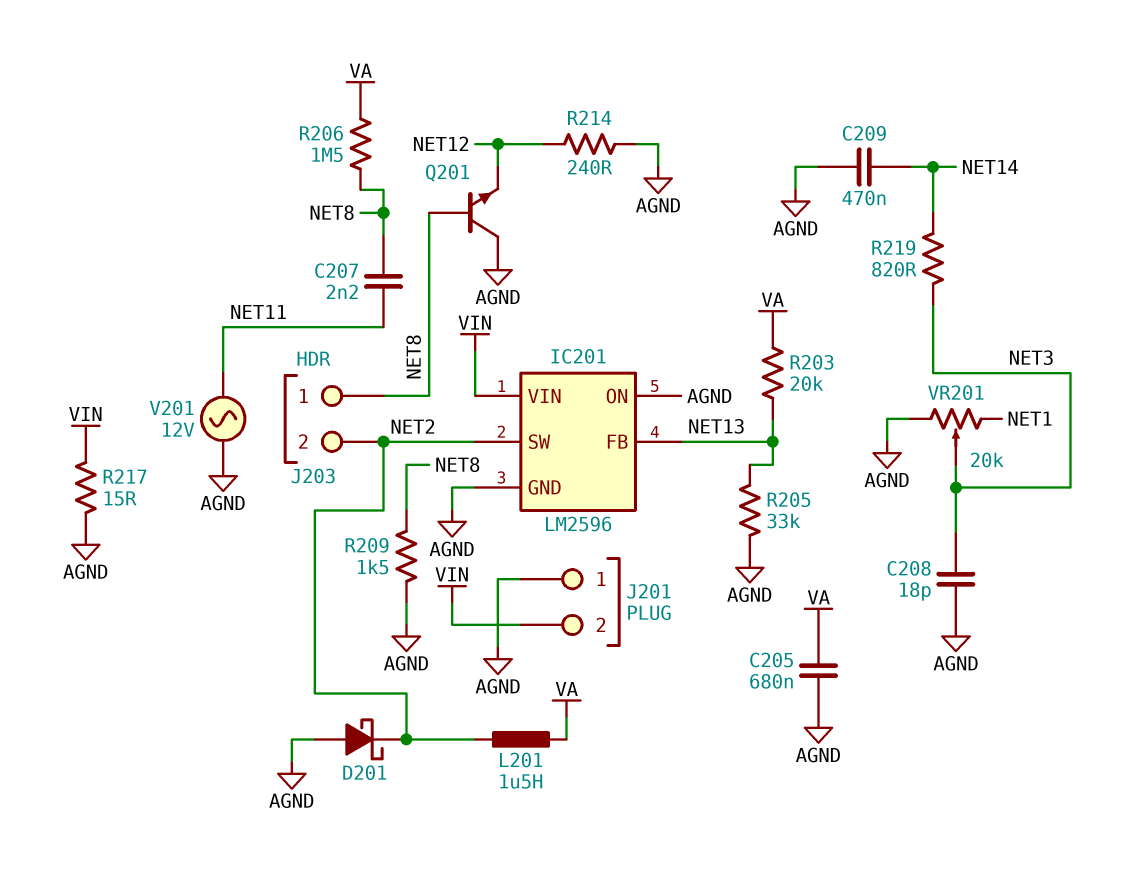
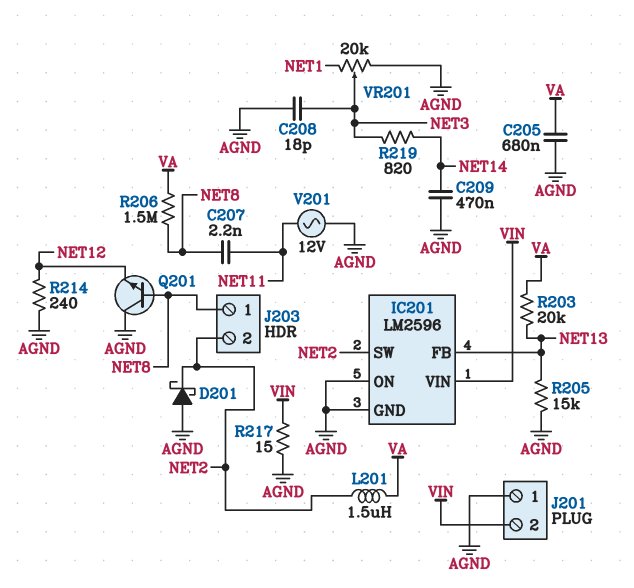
R205: 33k (AGND, NET13) -> 15k (AGND, NET13)
R209: 1.5k (AGND, NET8) -> none

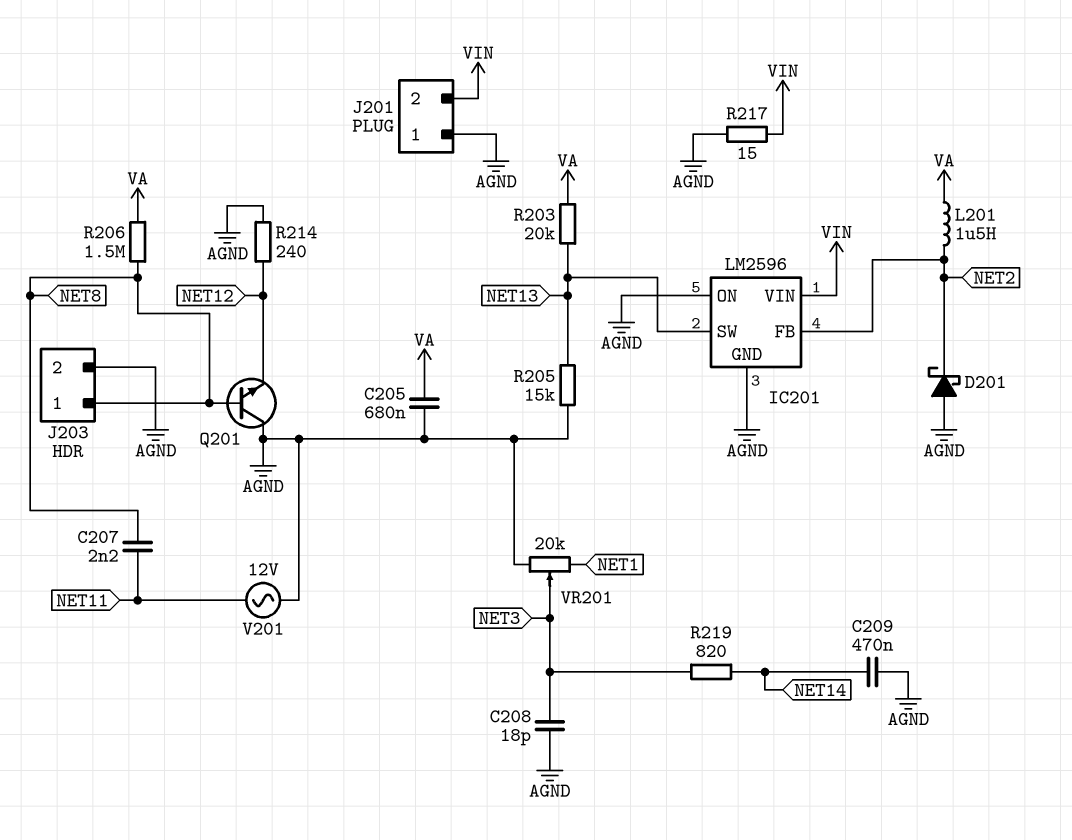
IC201 pin FB: NET13 -> NET2
IC201 pin SW: NET2 -> NET13
J203 pin 2: NET2 -> AGND

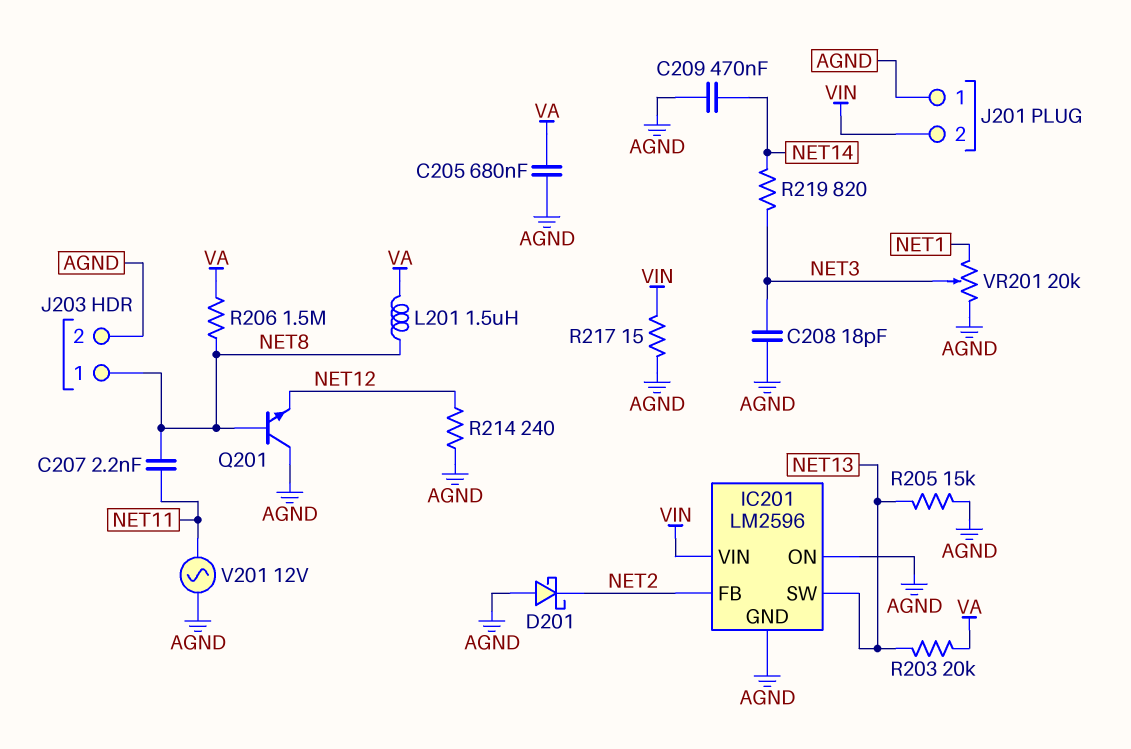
L201: 1.5uH (NET2, VA) -> 1.5uH (NET8, VA)

